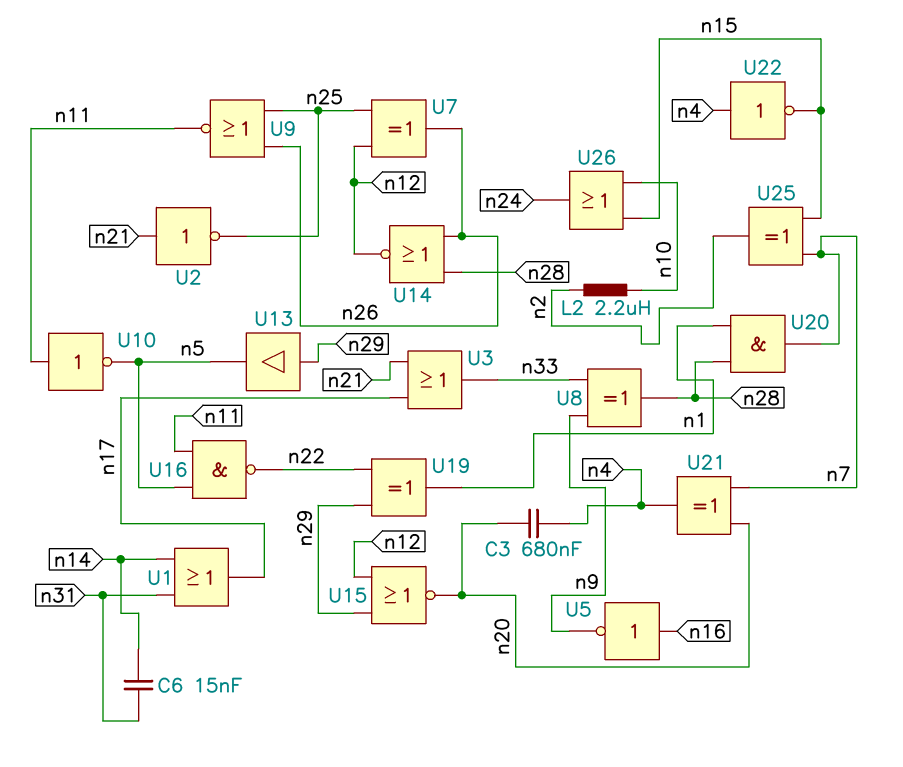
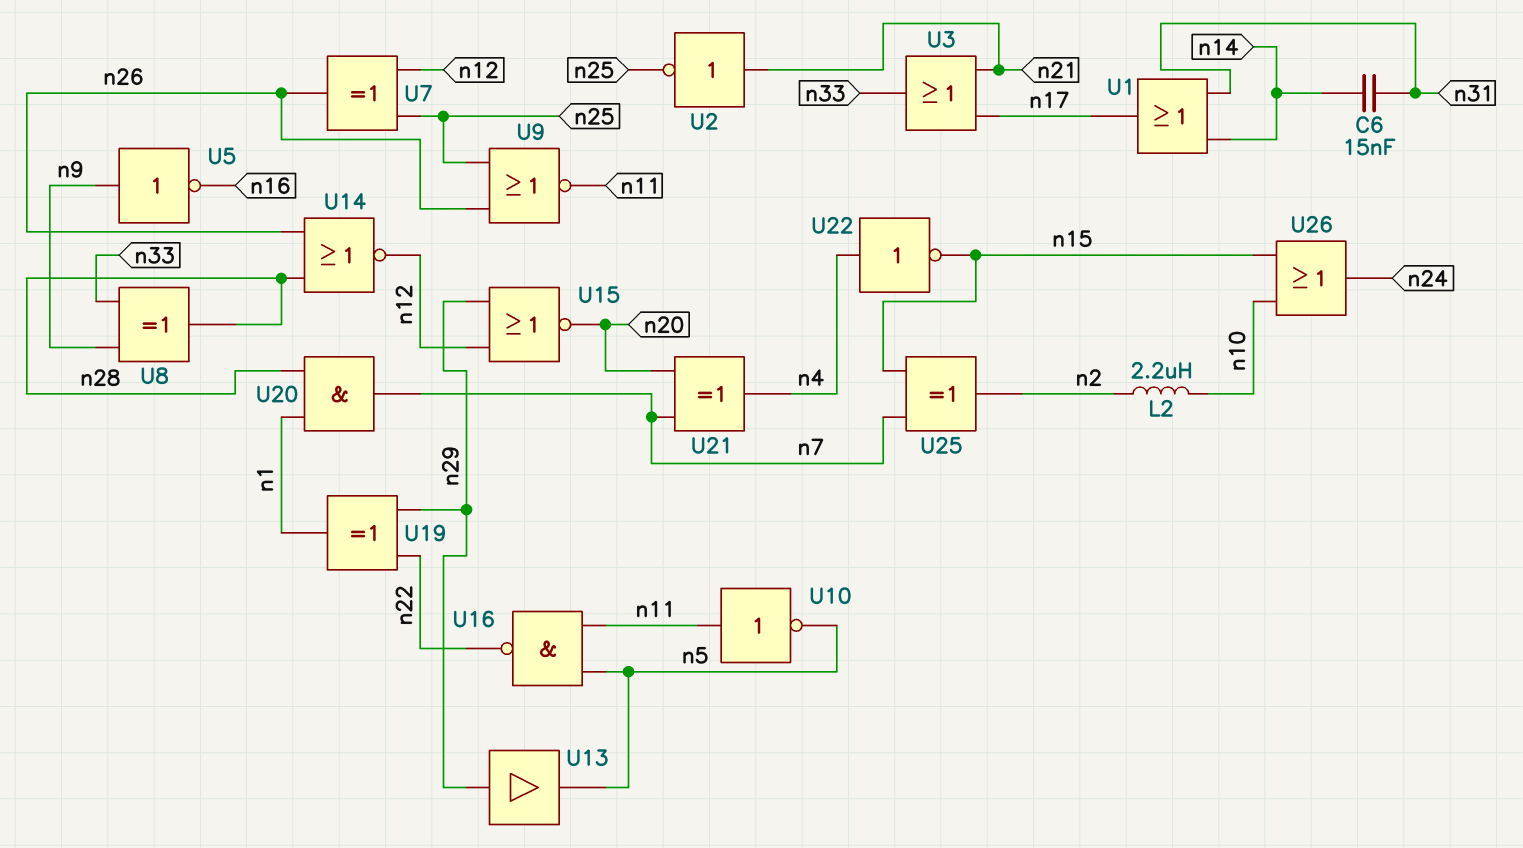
C3: 680nF (n4, n20) -> none
U5: NOT (in n16, out n9) -> NOT (in n9, out n16)

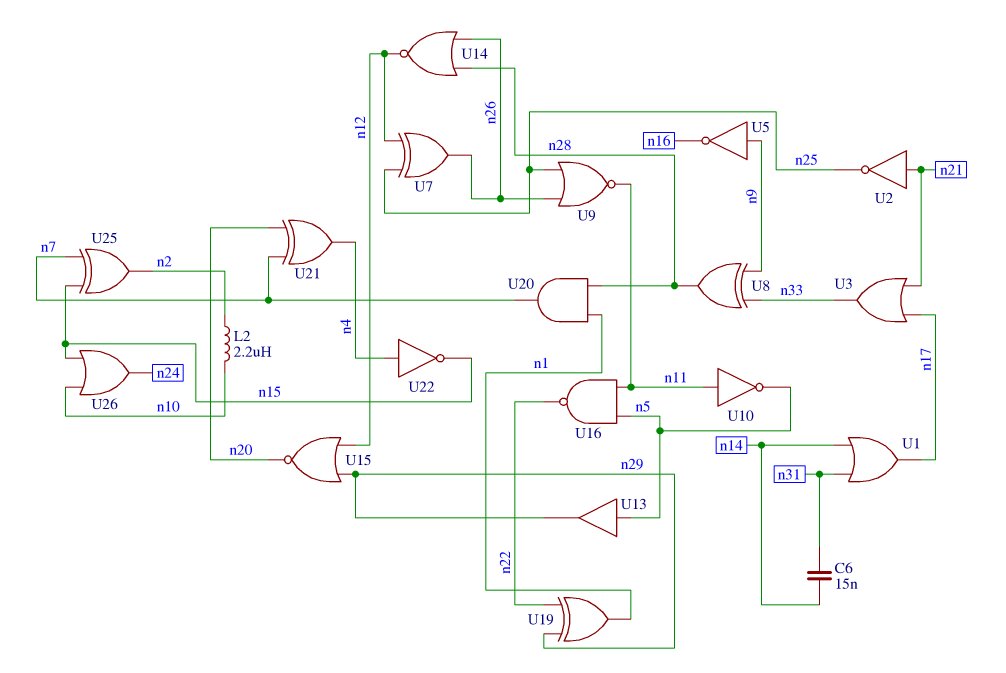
U13: buffer (in n29, out n5) -> buffer (in n5, out n29)

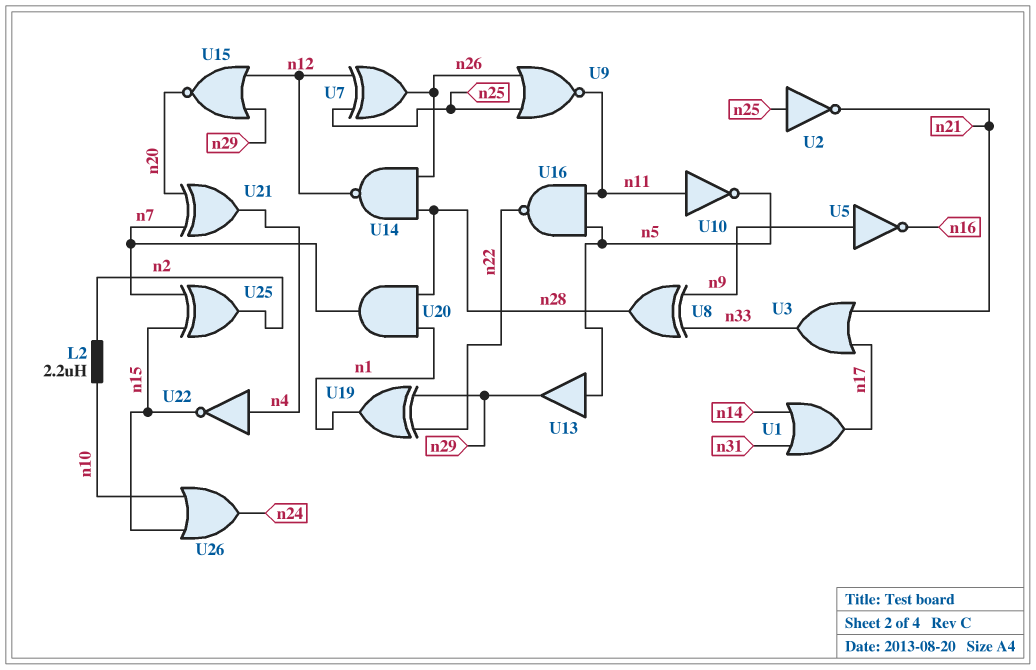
C6: 15nF (n14, n31) -> none
U2: NOT (in n21, out n25) -> NOT (in n25, out n21)
U14: NOR (in n26, in n28, out n12) -> NAND (in n26, in n28, out n12)

